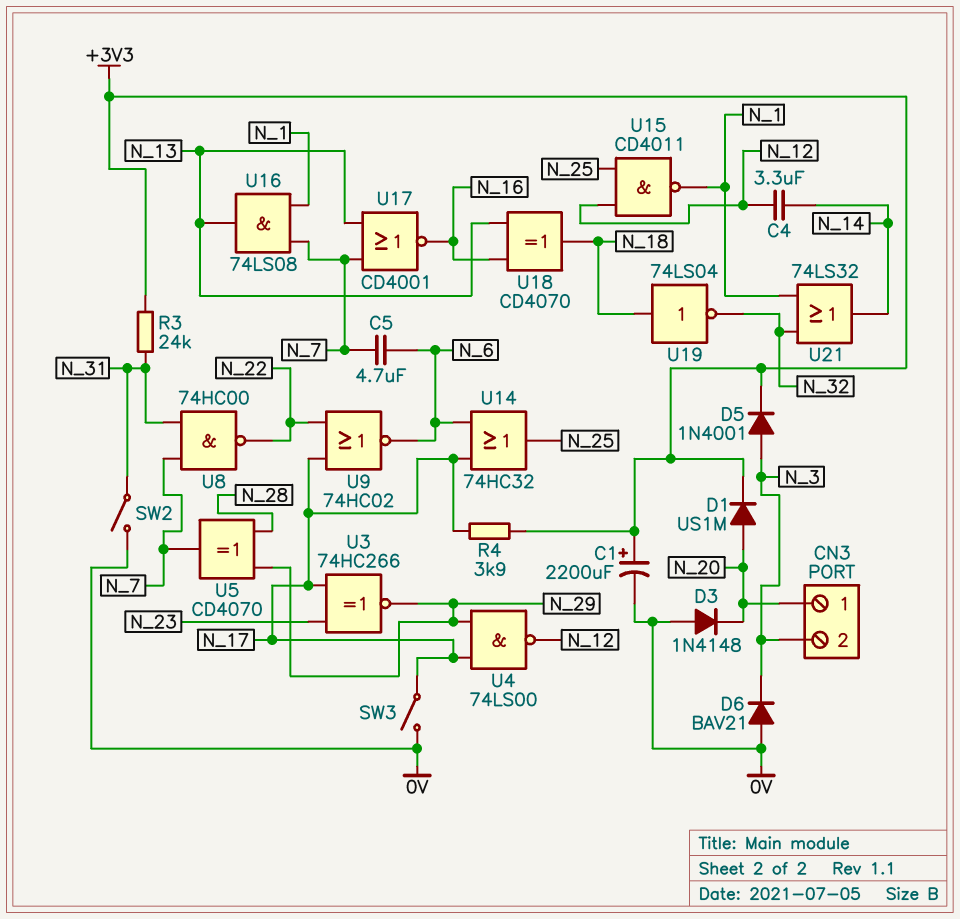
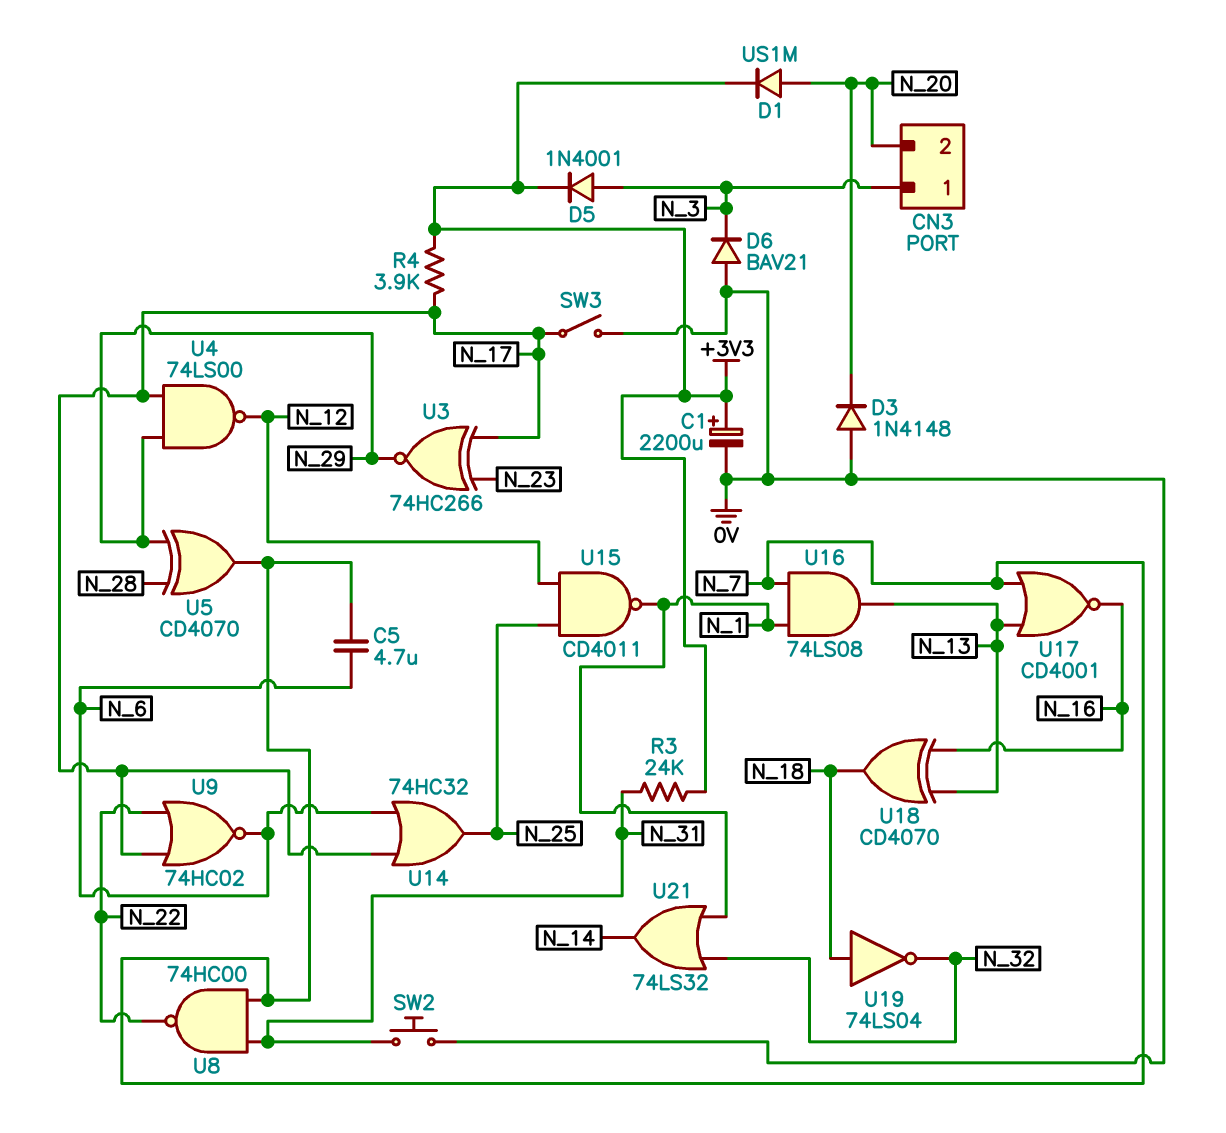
C4: 3.3uF (N_12, N_14) -> none
CN3 pin 1: N_20 -> N_3
CN3 pin 2: N_3 -> N_20
SW2: switch (0V, N_31) -> button (0V, N_31)

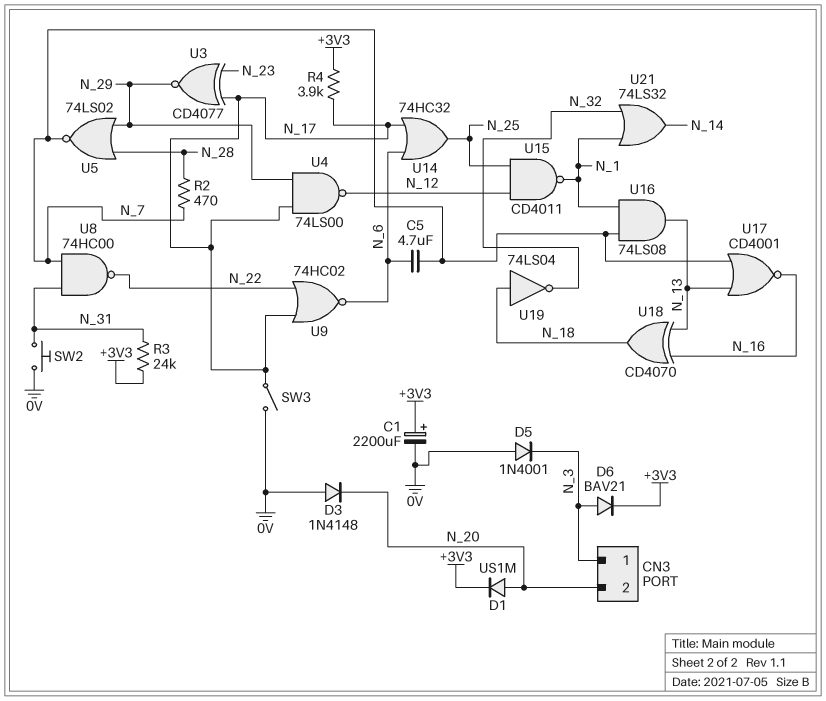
D5: diode 1N4001 (A N_3, K +3V3) -> diode 1N4001 (A 0V, K N_3)
D6: diode BAV21 (A 0V, K N_3) -> diode BAV21 (A N_3, K +3V3)
R2: none -> 470 (N_7, N_28)
U3: XNOR 74HC266 (in N_17, in N_23, out N_29) -> XNOR CD4077 (in N_17, in N_23, out N_29)
U5: XOR CD4070 (in N_28, in N_29, out N_7) -> NOR 74LS02 (in N_28, in N_29, out N_7)

